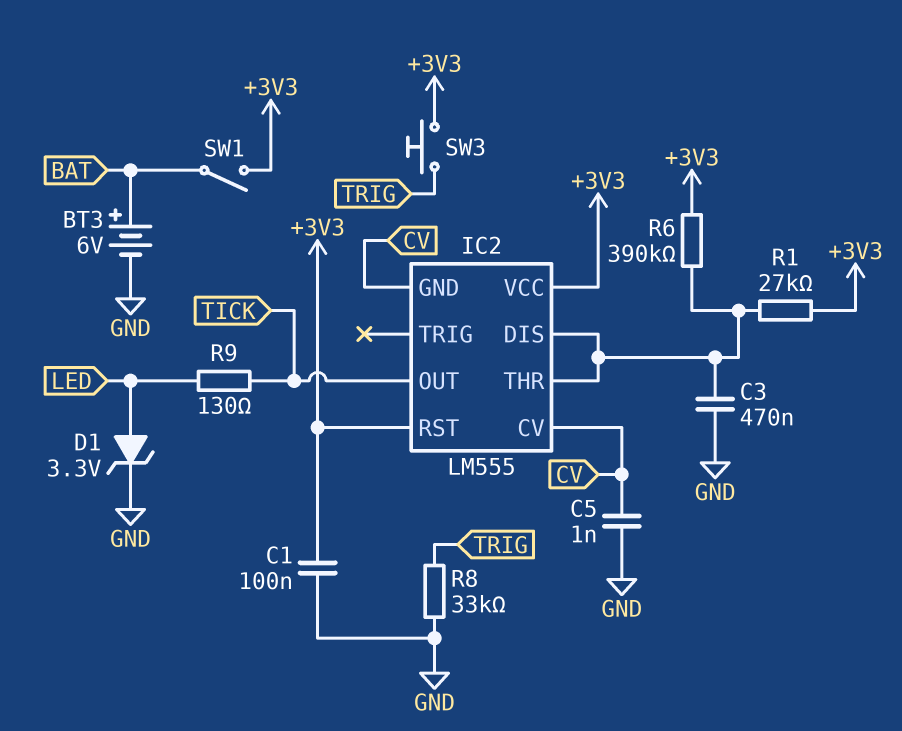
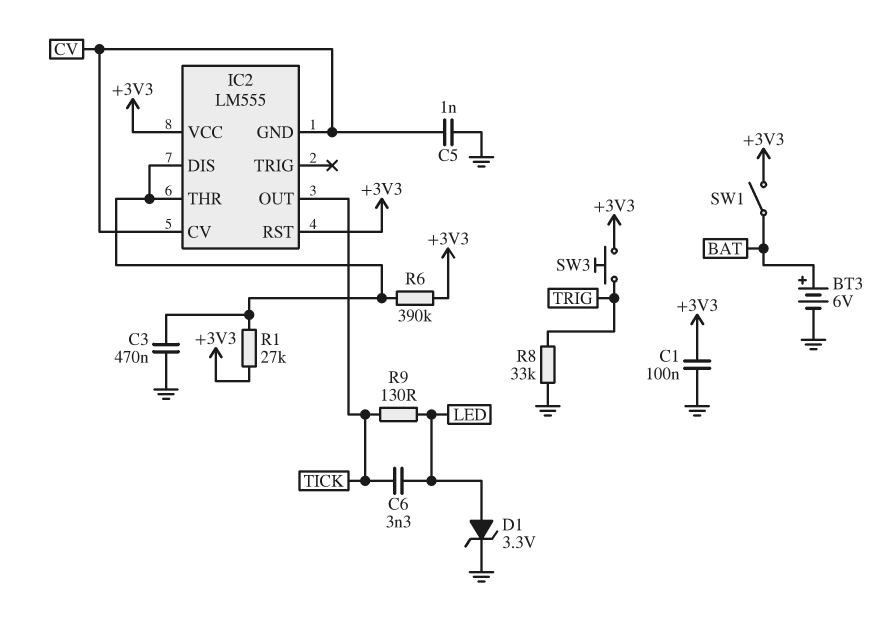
C6: none -> 3.3nF (LED, TICK)

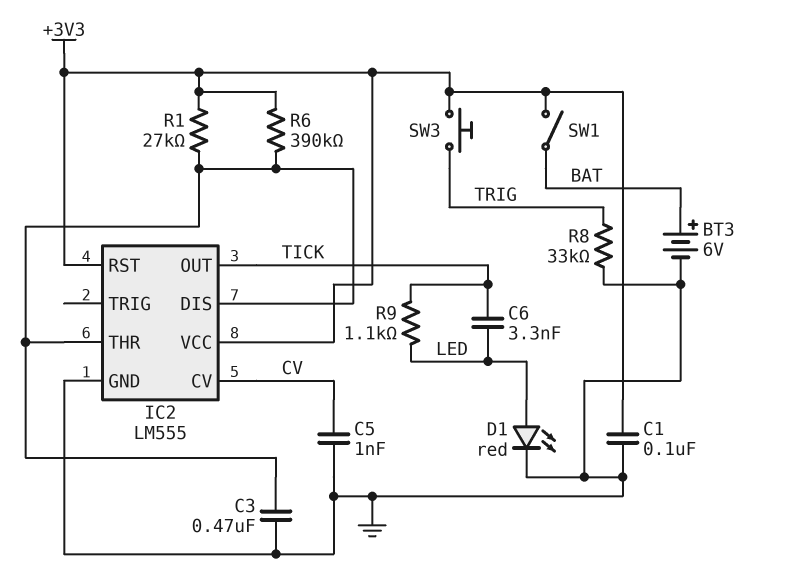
D1: zener 3.3V (A LED, K GND) -> LED red (A LED, K GND)
IC2 pin GND: CV -> GND
R9: 130 (LED, TICK) -> 1.1k (LED, TICK)

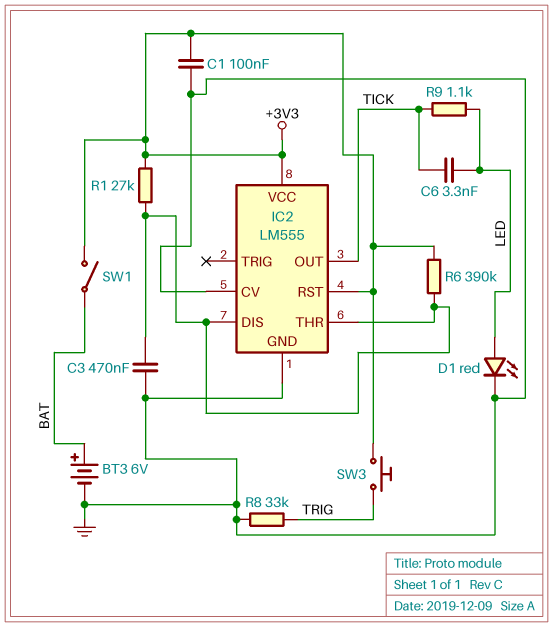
C5: 1nF (CV, GND) -> none
IC2 pin CV: CV -> GND

